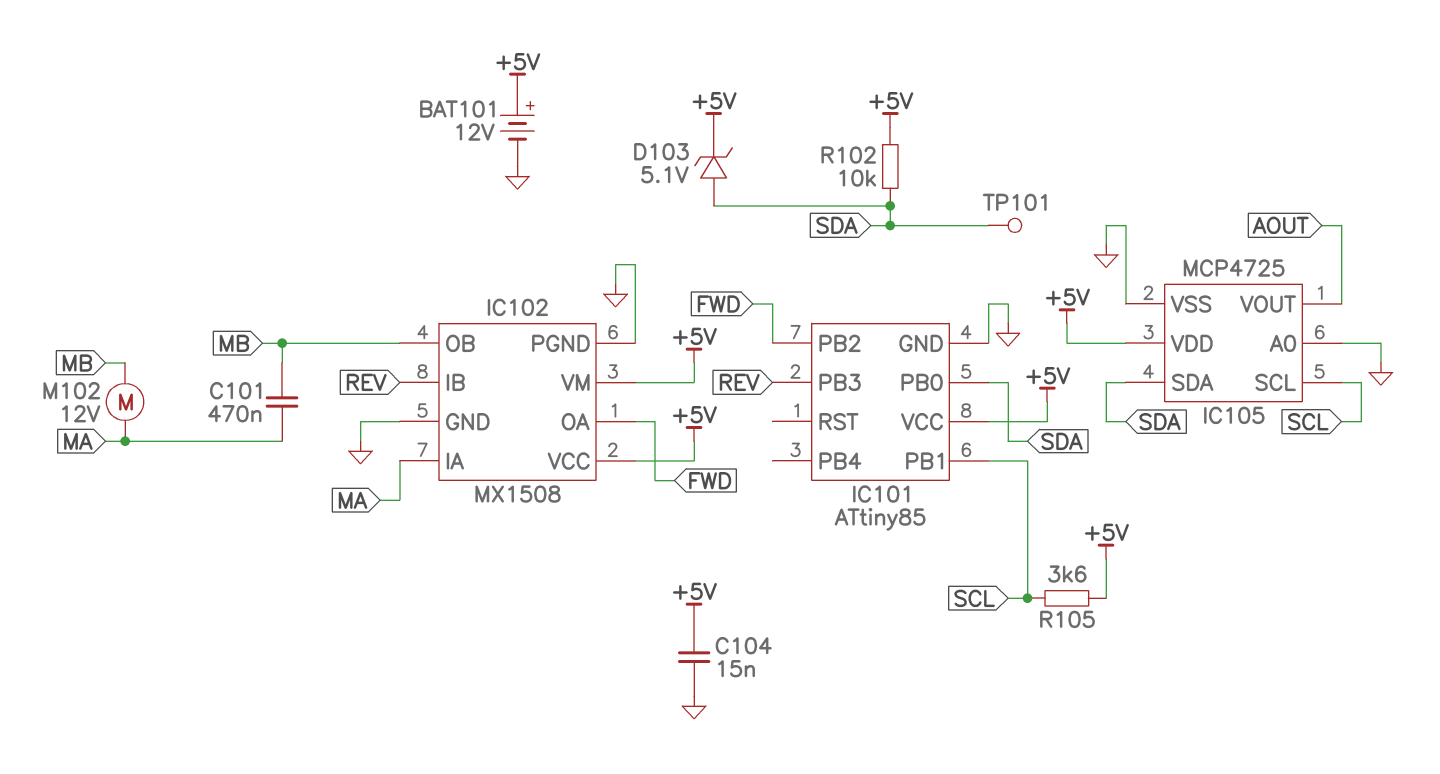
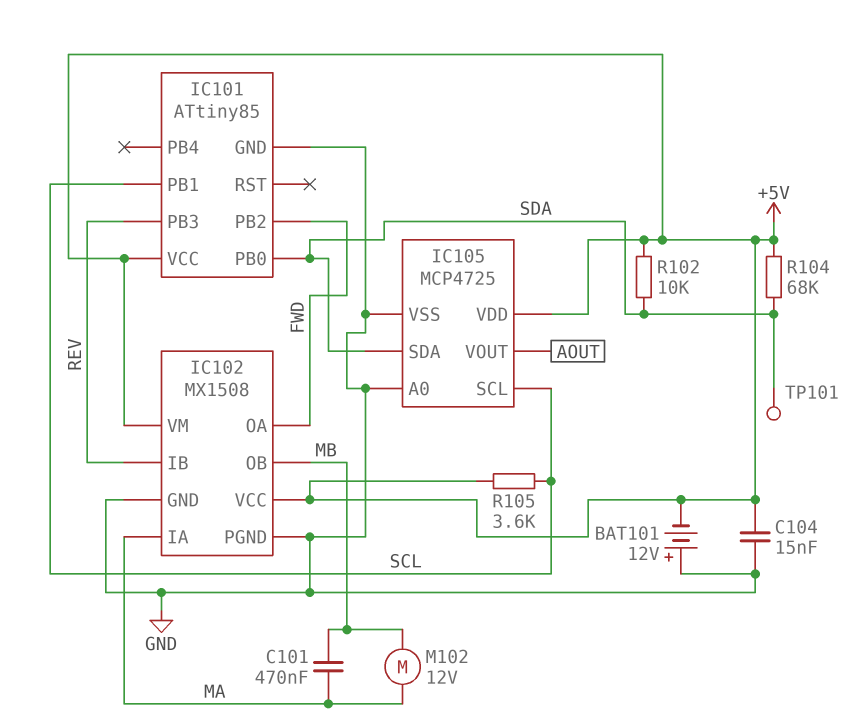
BAT101: 12V (plus +5V, minus GND) -> 12V (plus GND, minus +5V)
D103: zener 5.1V (A SDA, K +5V) -> none
R104: none -> 68k (+5V, SDA)

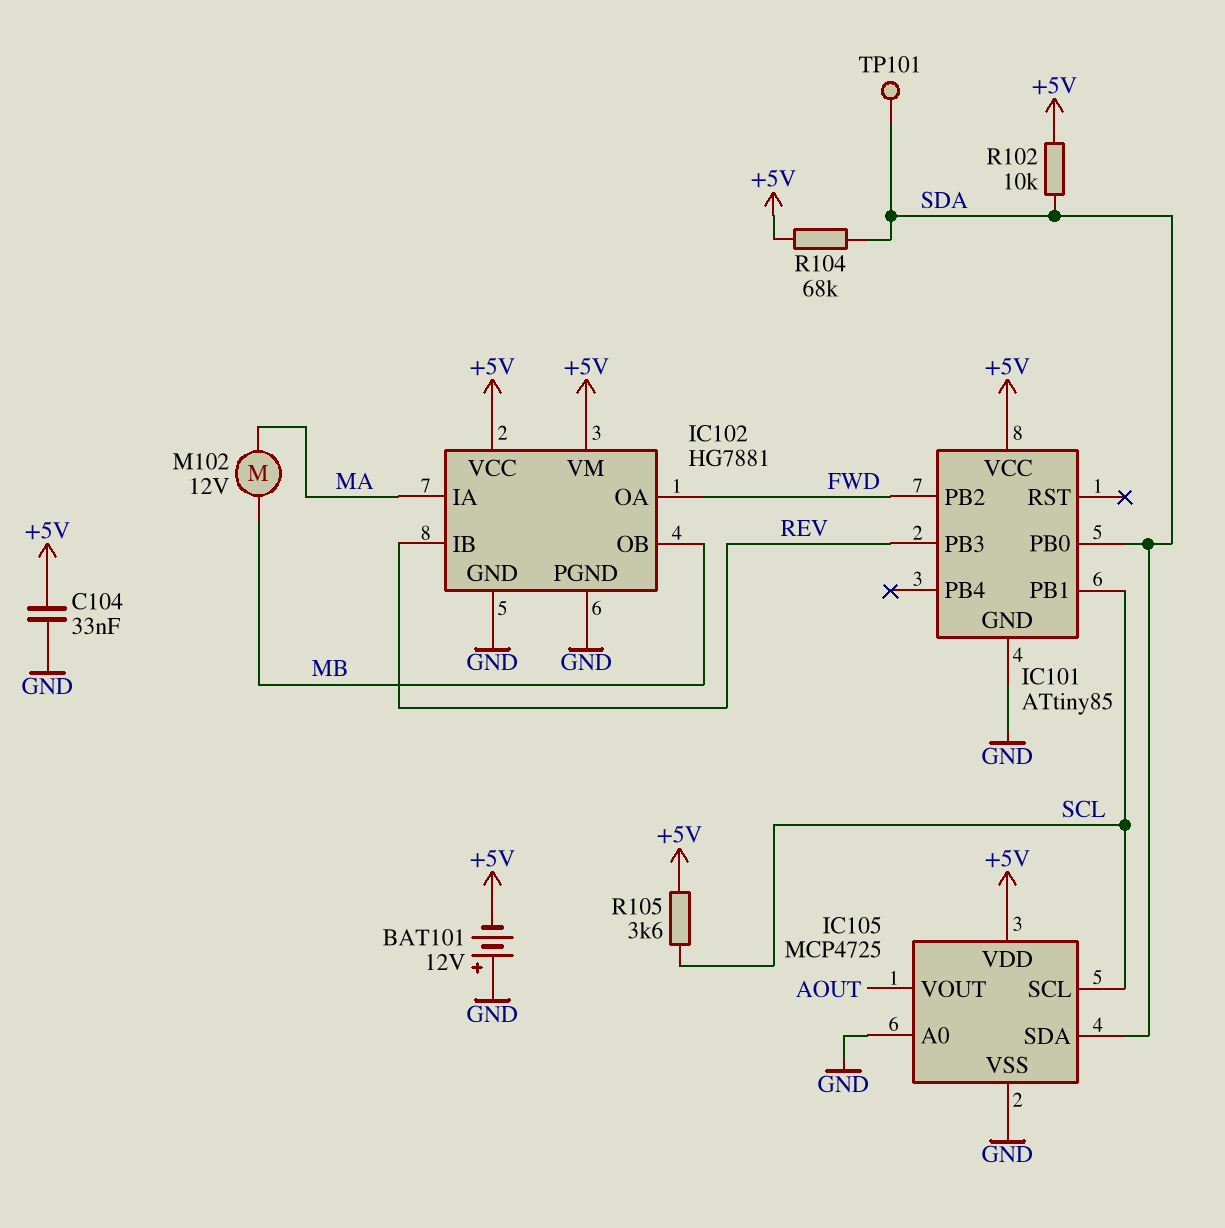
C101: 470nF (MA, MB) -> none
C104: 15nF (+5V, GND) -> 33nF (+5V, GND)
IC102: MX1508 -> HG7881

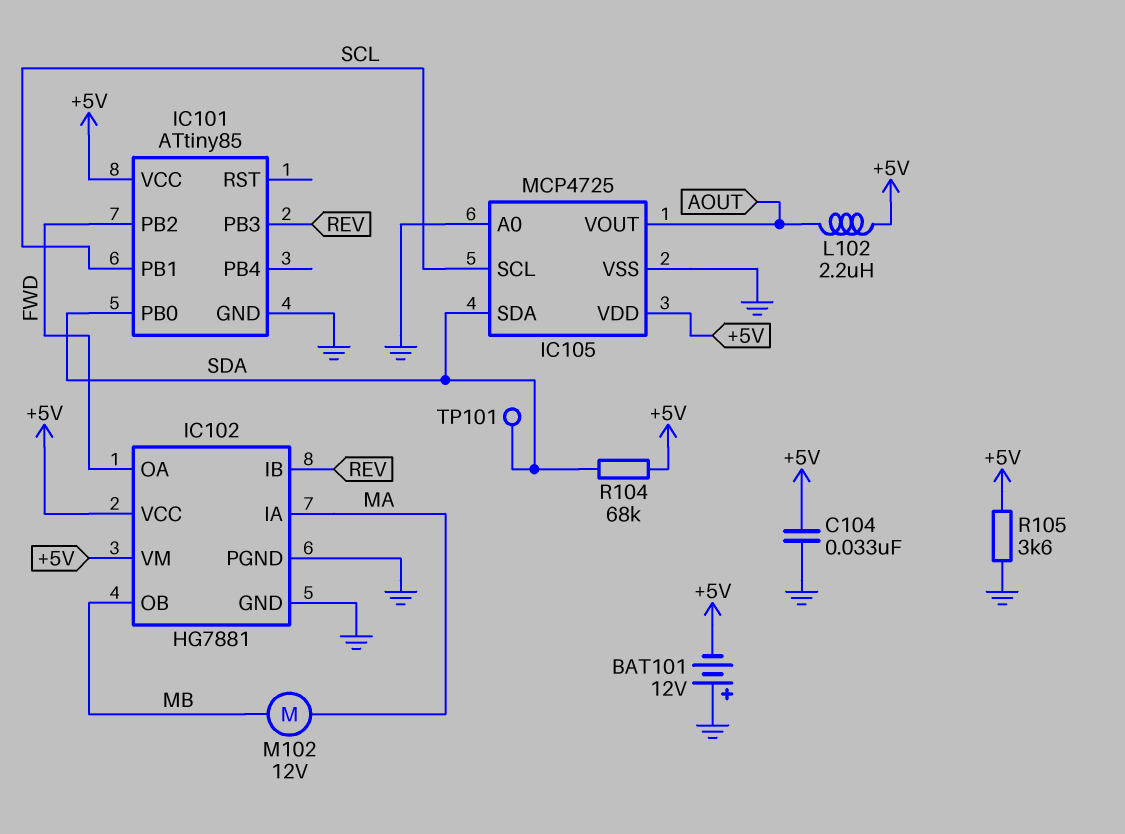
L102: none -> 2.2uH (+5V, AOUT)
R102: 10k (+5V, SDA) -> none
R105: 3.6k (+5V, SCL) -> 3.6k (+5V, GND)

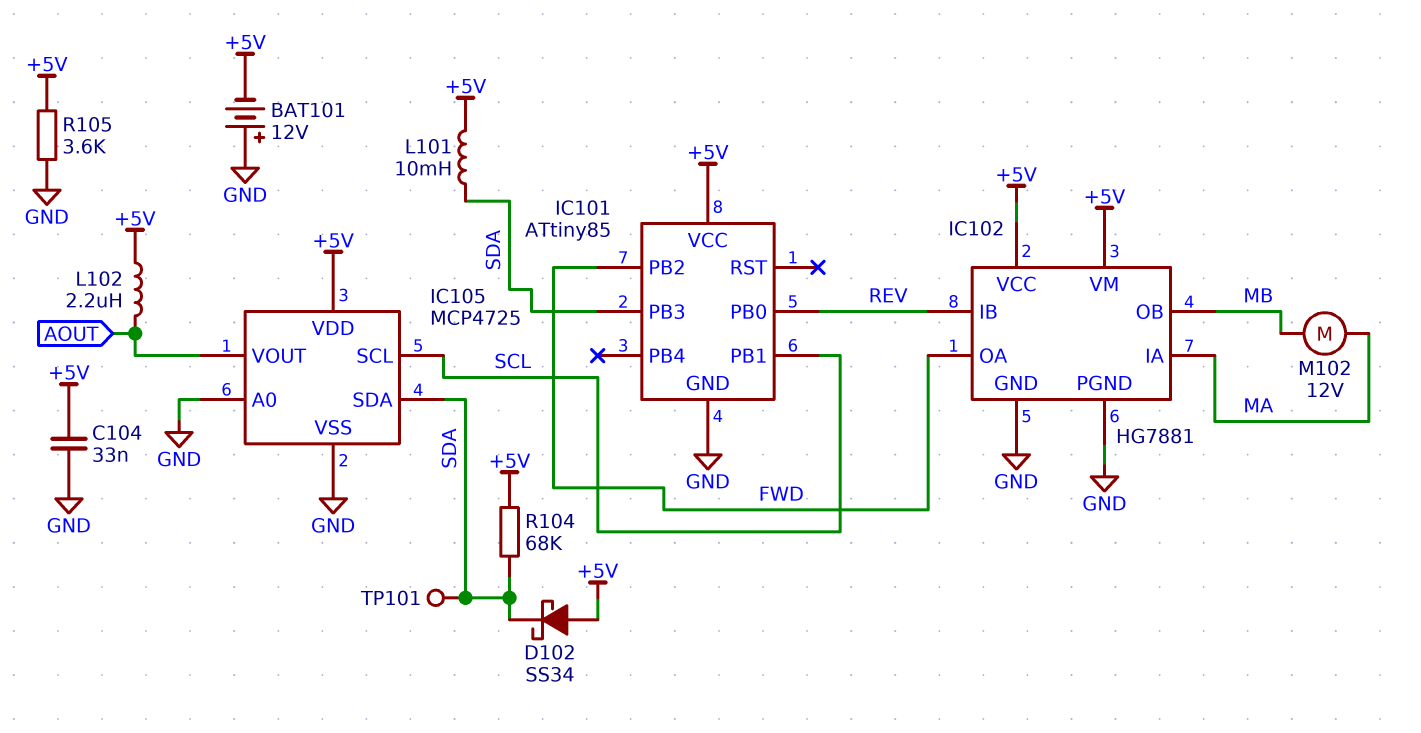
D102: none -> schottky SS34 (A +5V, K SDA)
IC101 pin PB0: SDA -> REV
IC101 pin PB3: REV -> SDA
L101: none -> 10mH (+5V, SDA)

